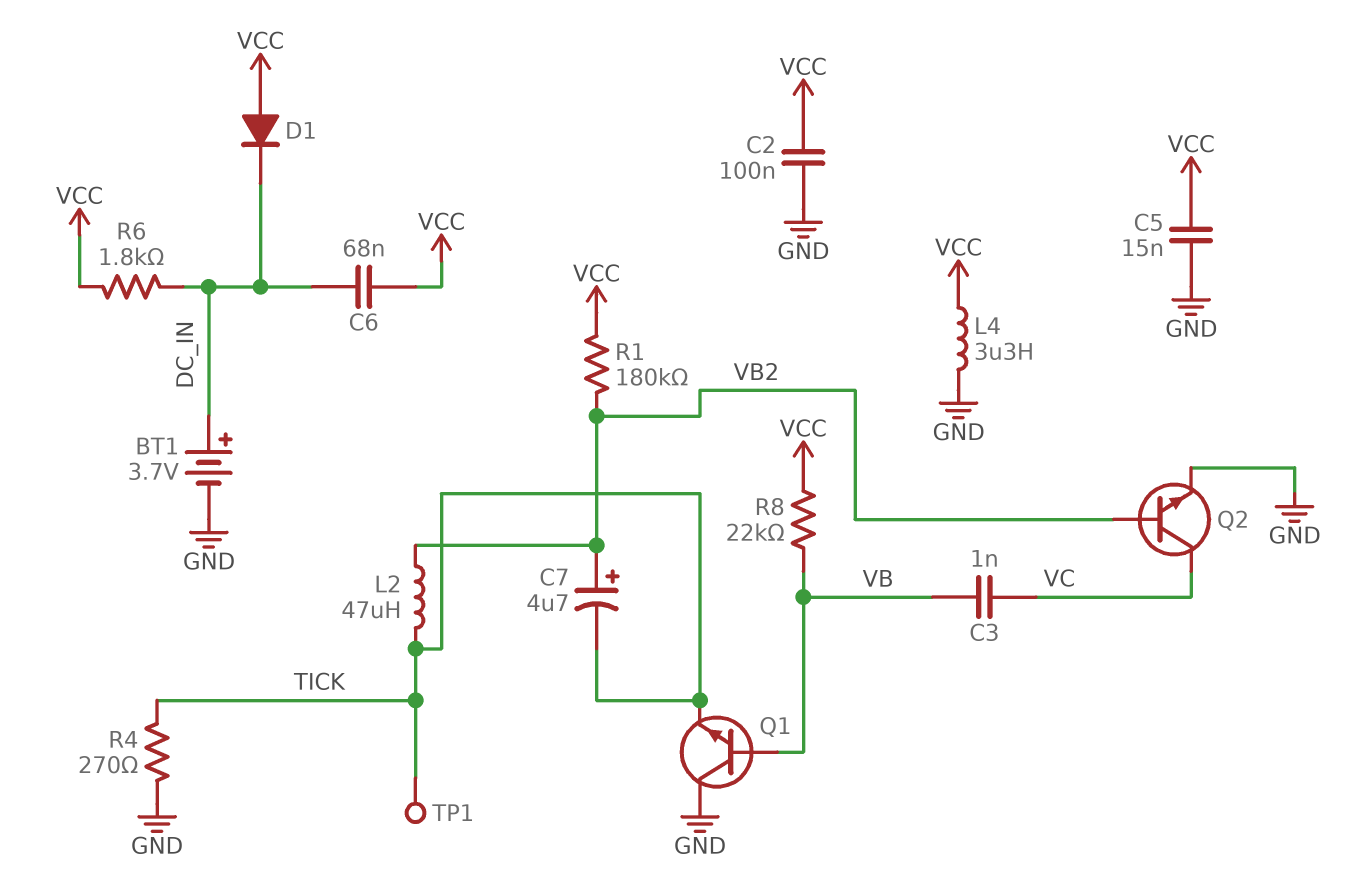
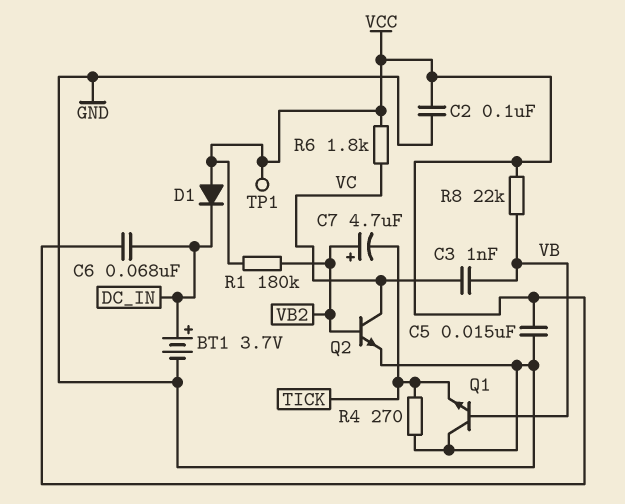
L2: 47uH (TICK, VB2) -> none
L4: 3.3uH (GND, VCC) -> none
R6: 1.8k (DC_IN, VCC) -> 1.8k (VC, VCC)
TP1: test point (TICK) -> test point (VCC)

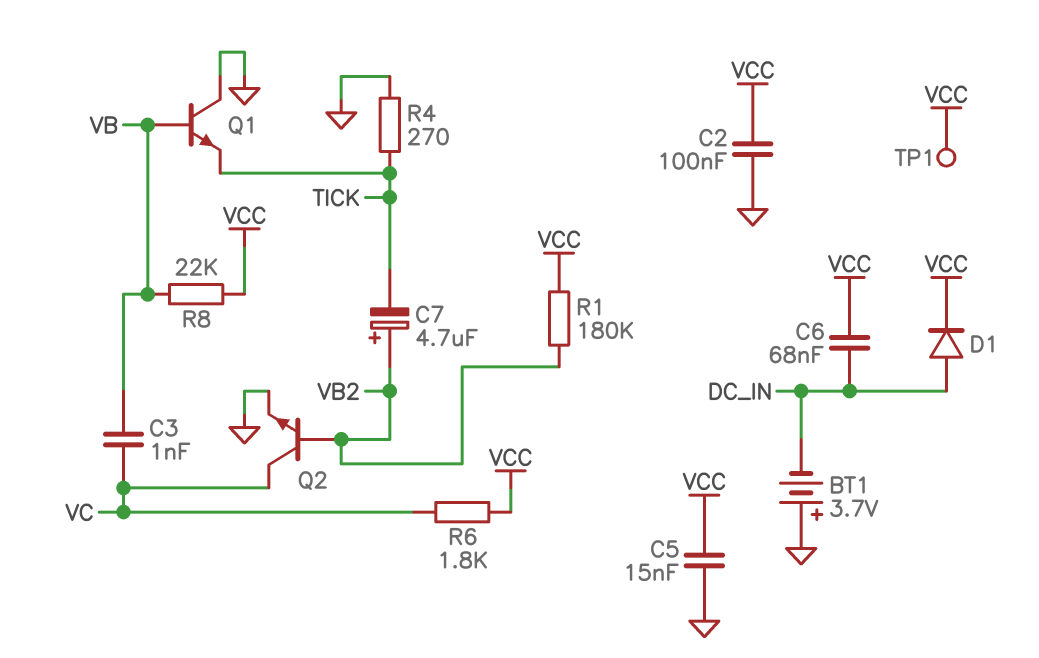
BT1: 3.7V (plus DC_IN, minus GND) -> 3.7V (plus GND, minus DC_IN)
D1: diode (A VCC, K DC_IN) -> diode (A DC_IN, K VCC)

